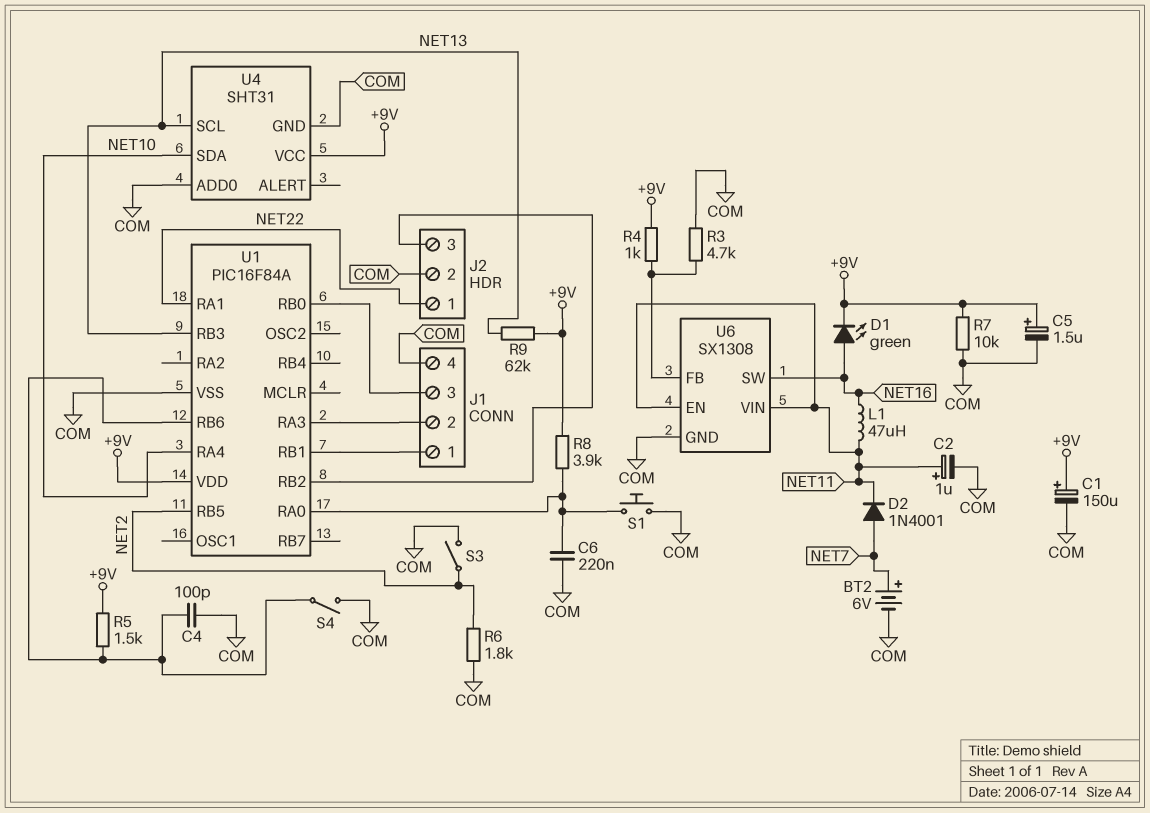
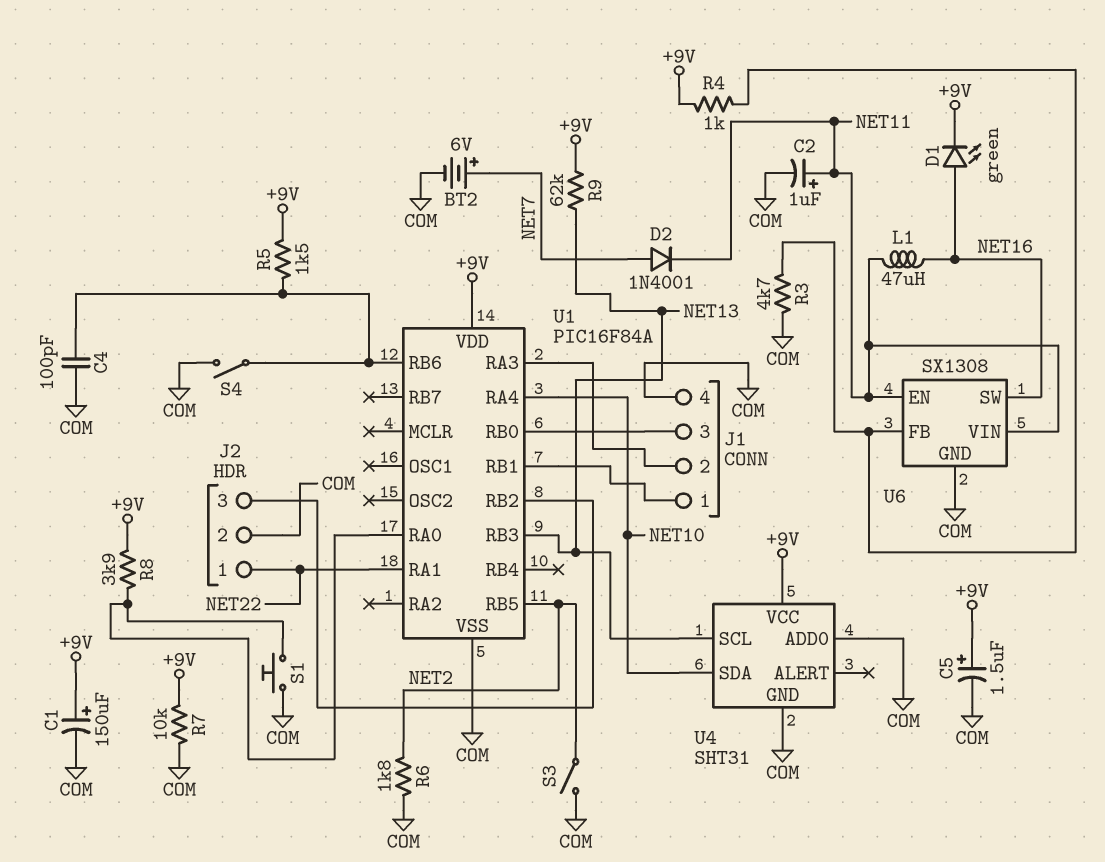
C6: 220nF (COM, U1/RA0) -> none

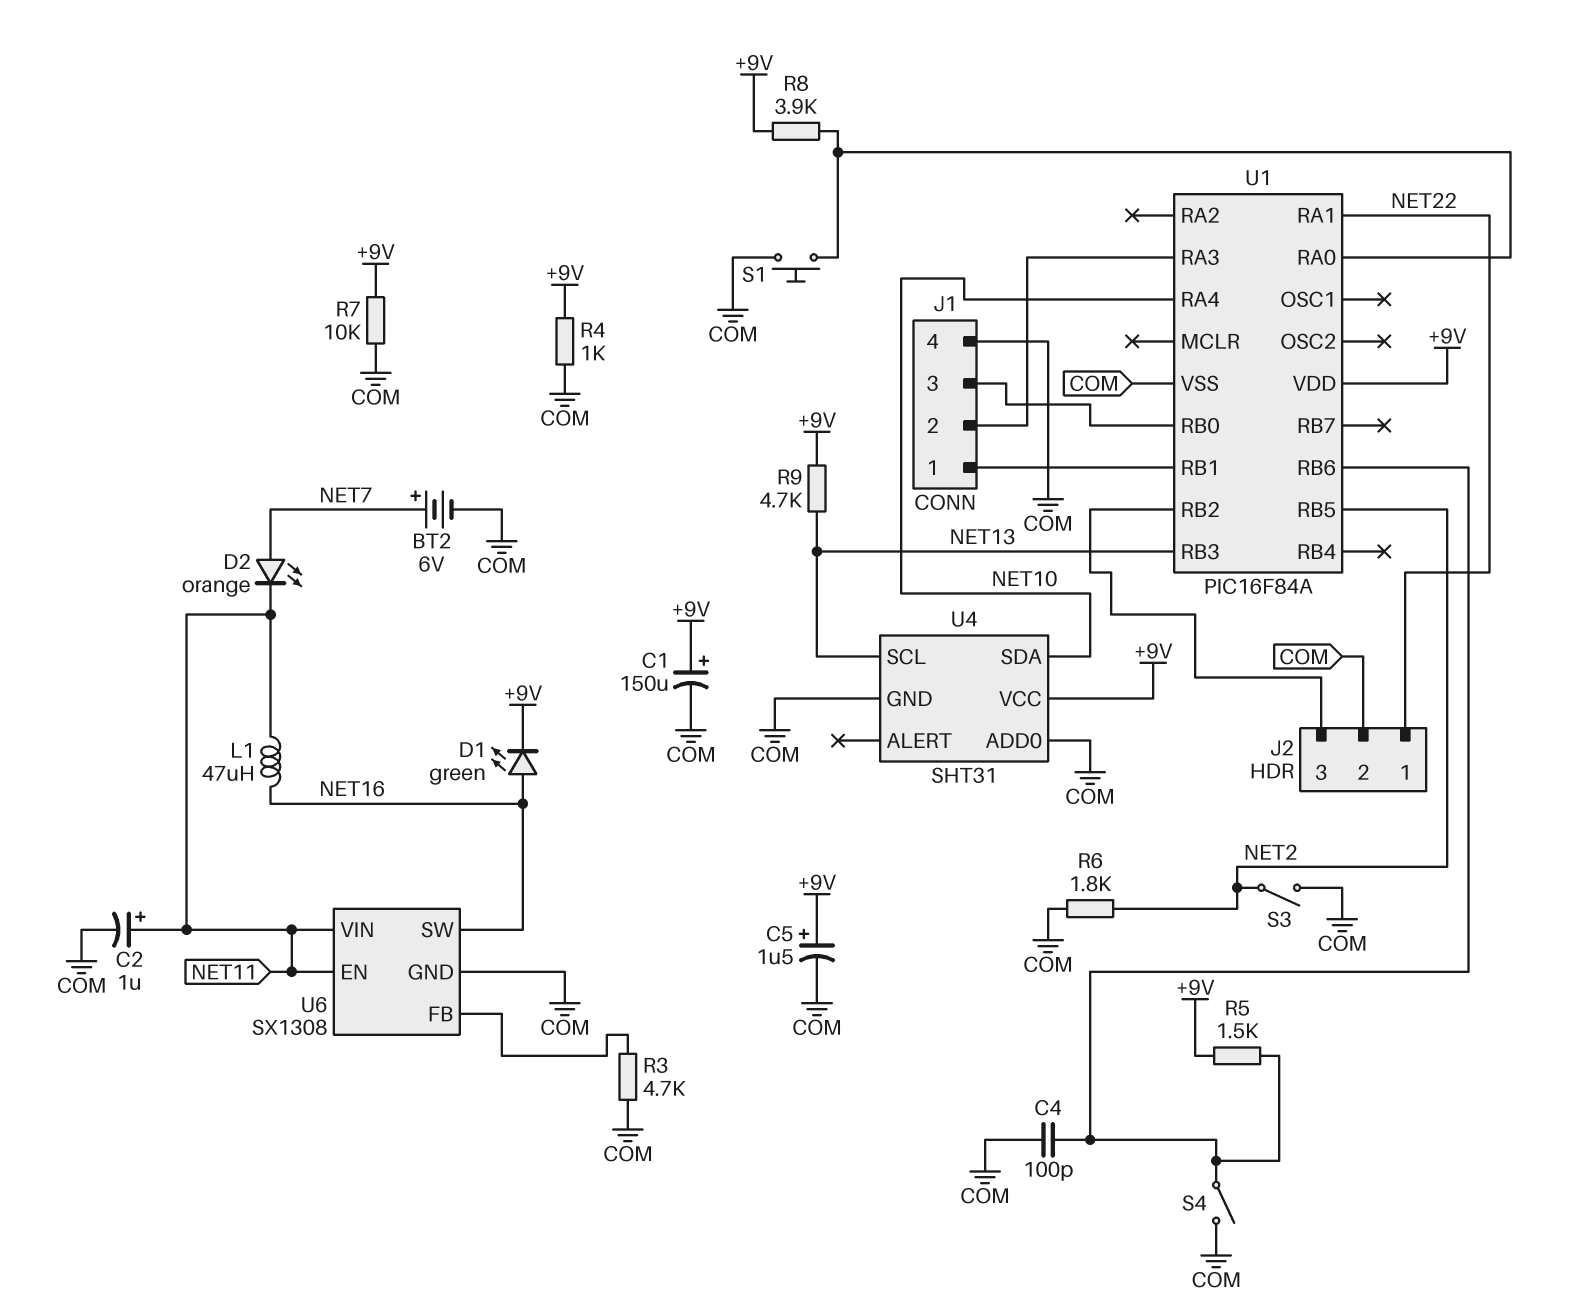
D2: diode 1N4001 (A NET7, K NET11) -> LED orange (A NET7, K NET11)
R4: 1k (+9V, U6/FB) -> 1k (+9V, COM)
R9: 62k (+9V, NET13) -> 4.7k (+9V, NET13)

